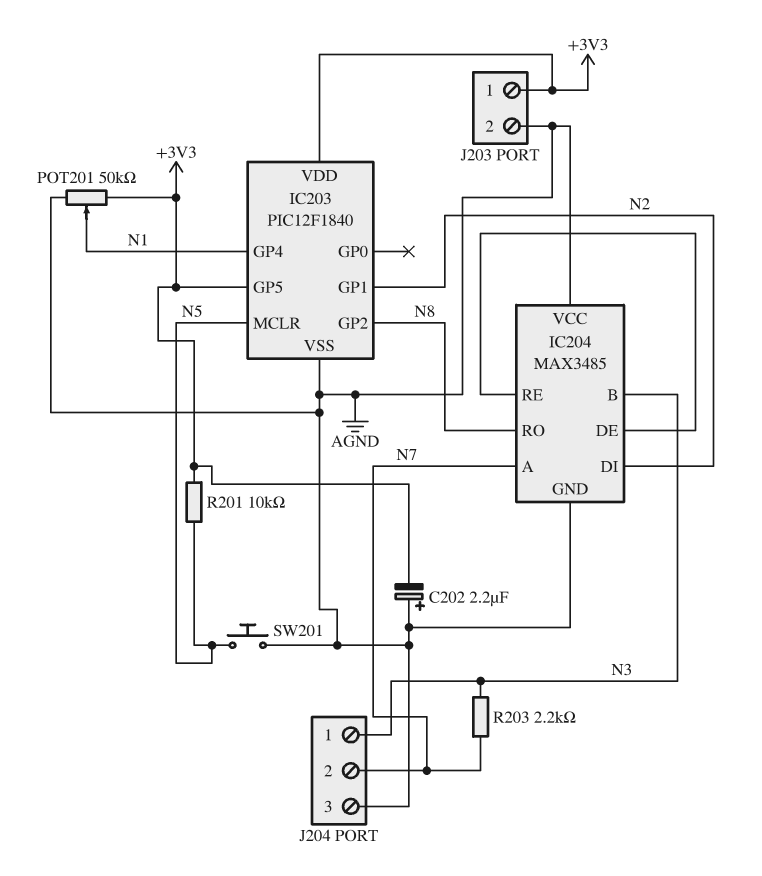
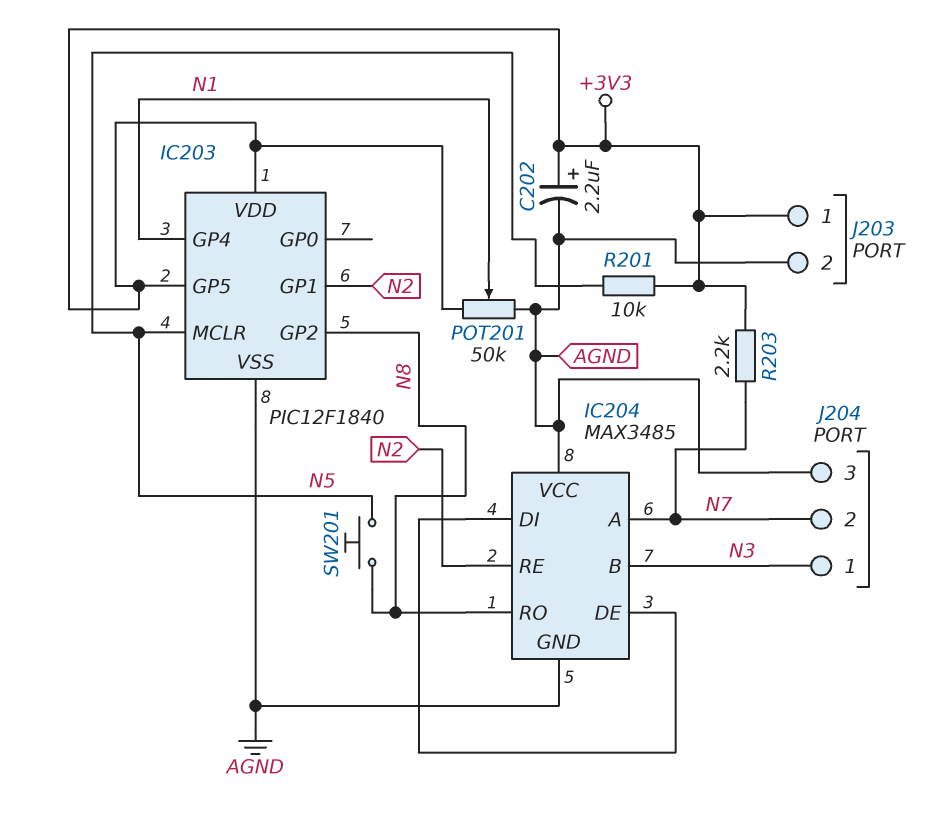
C202: 2.2uF (plus AGND, minus +3V3) -> 2.2uF (plus +3V3, minus AGND)
IC204 pin DI: N2 -> IC204/DE
IC204 pin RE: IC204/DE -> N2
R203: 2.2k (N3, N7) -> 2.2k (+3V3, N7)
SW201: button (AGND, N5) -> button (N5, N8)

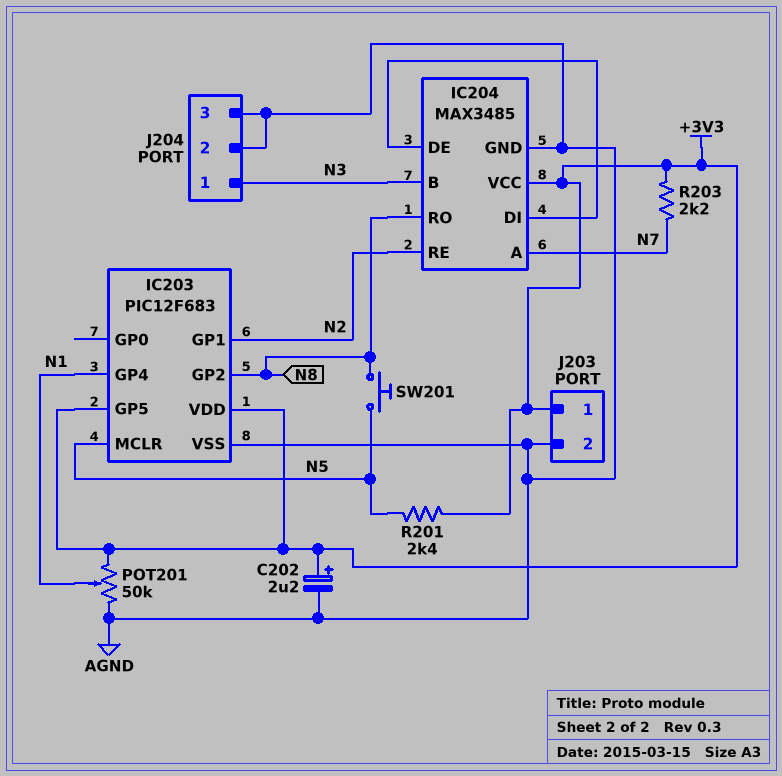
IC203: PIC12F1840 -> PIC12F683
IC204 pin VCC: AGND -> +3V3
J204 pin 2: N7 -> AGND
R201: 10k (+3V3, N5) -> 2.4k (+3V3, N5)

